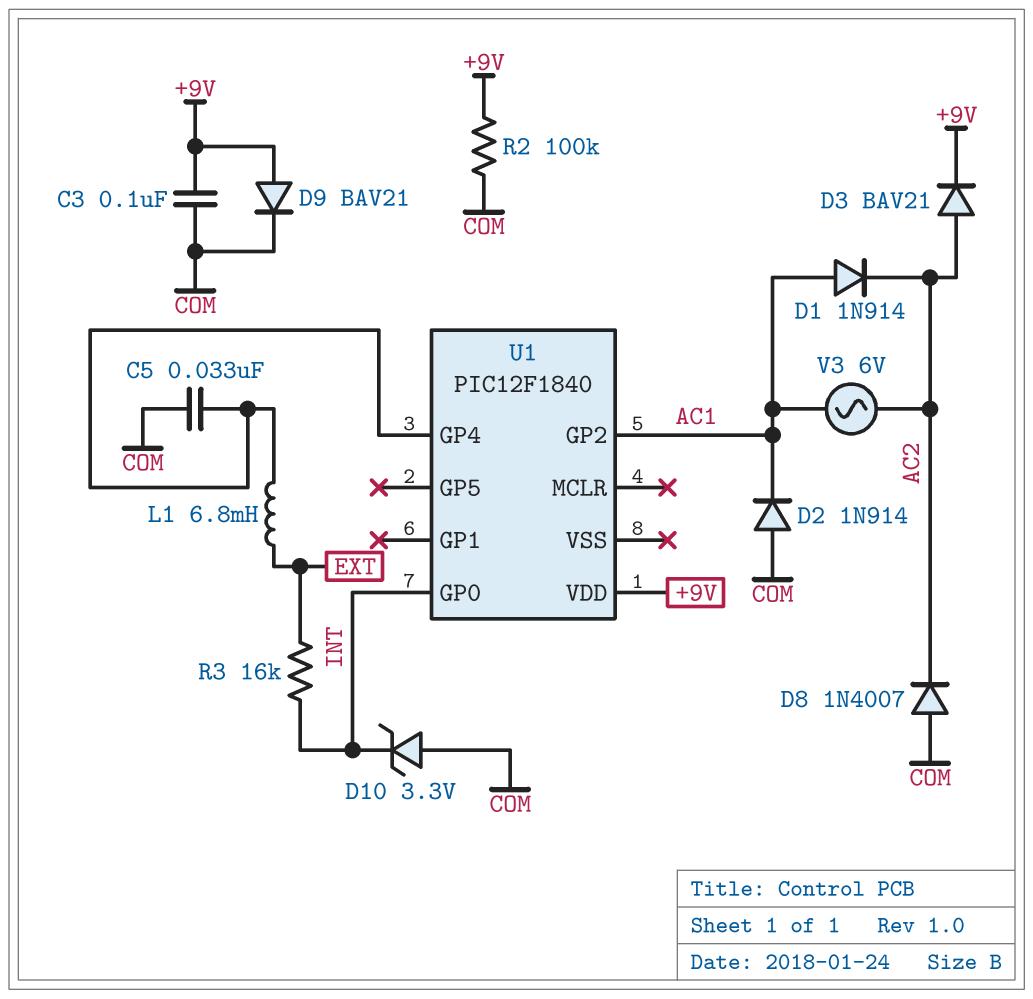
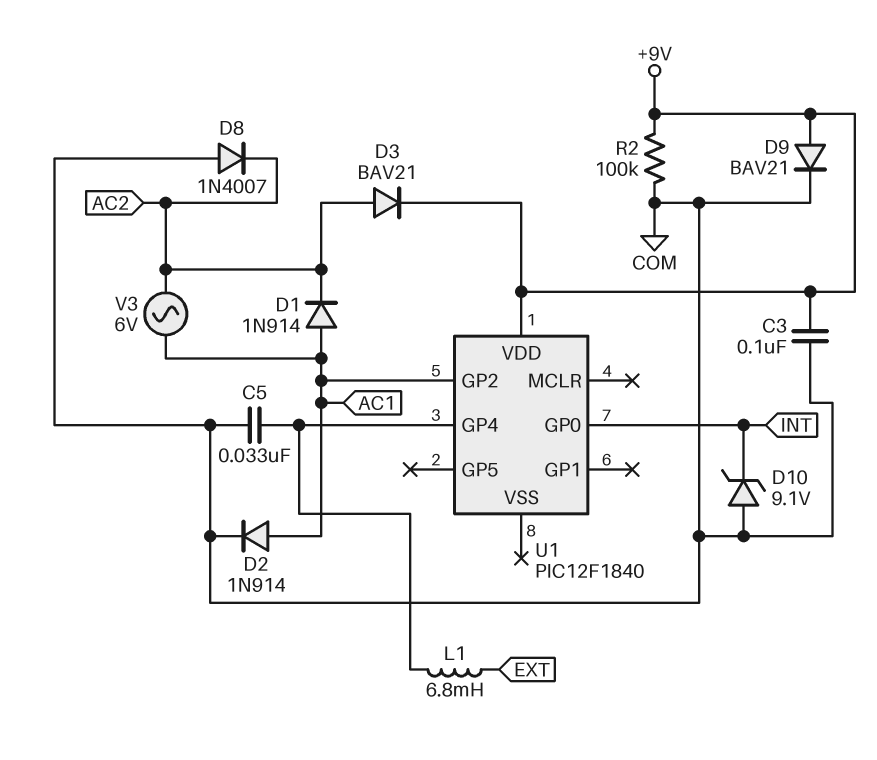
D2: diode 1N914 (A COM, K AC1) -> diode 1N914 (A AC1, K COM)
D10: zener 3.3V (A COM, K INT) -> zener 9.1V (A COM, K INT)
R3: 16k (EXT, INT) -> none

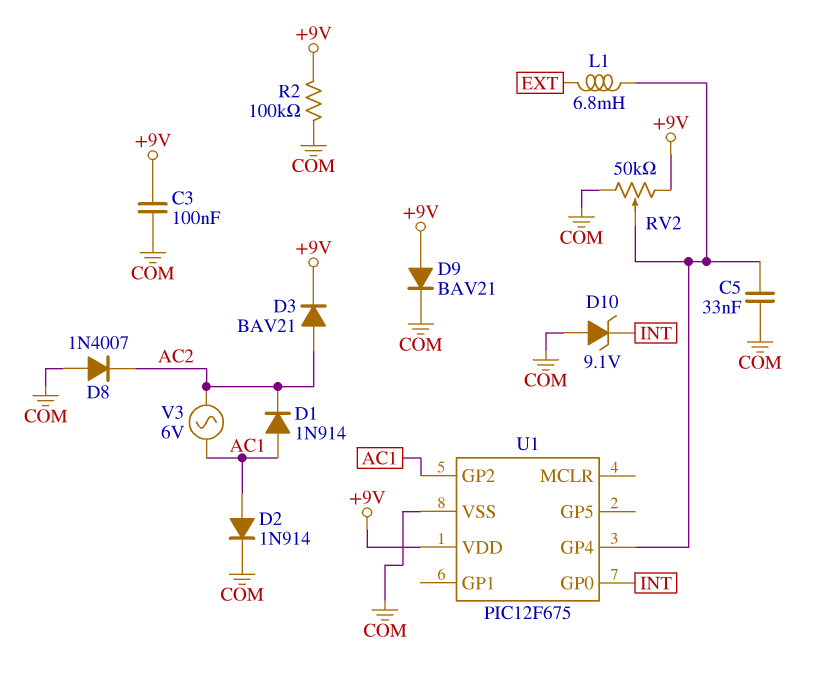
RV2: none -> 50k (+9V, COM, wiper U1/GP4)
U1: PIC12F1840 -> PIC12F675
U1 pin VSS: none -> COM

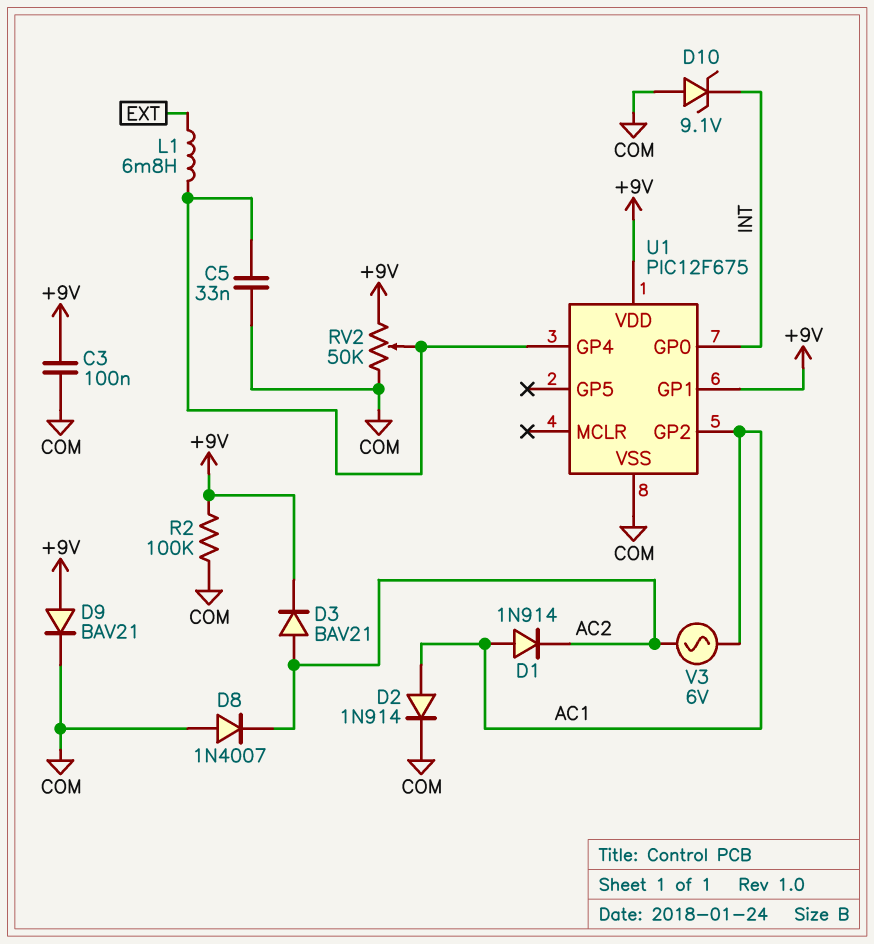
U1 pin GP1: none -> +9V

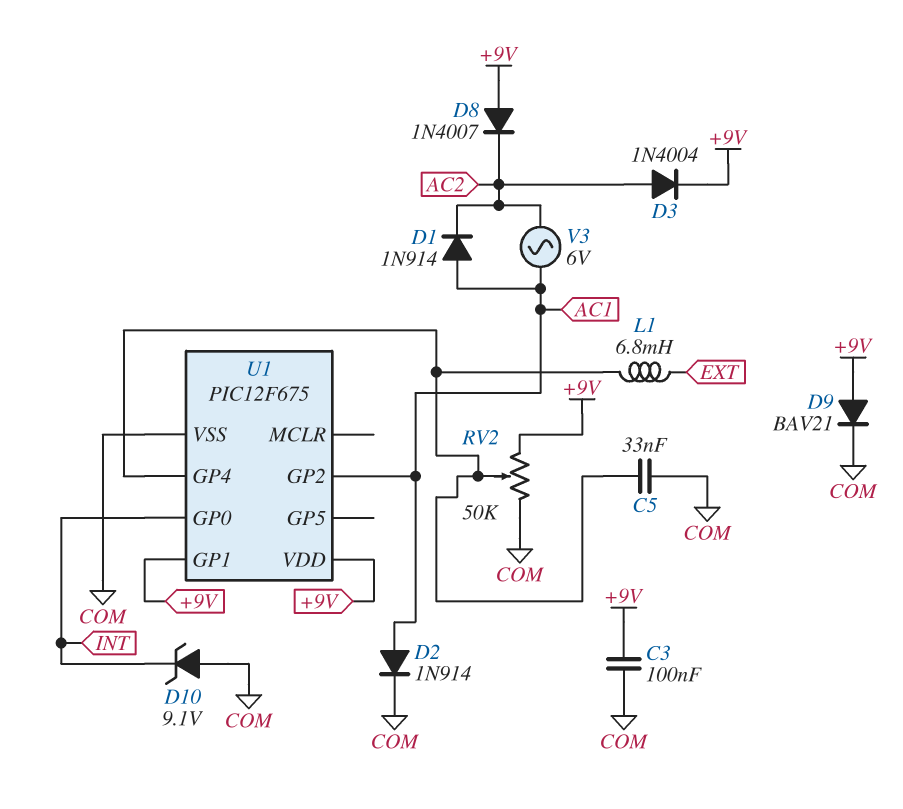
D3: diode BAV21 (A AC2, K +9V) -> diode 1N4004 (A AC2, K +9V)
D8: diode 1N4007 (A COM, K AC2) -> diode 1N4007 (A +9V, K AC2)
R2: 100k (+9V, COM) -> none

